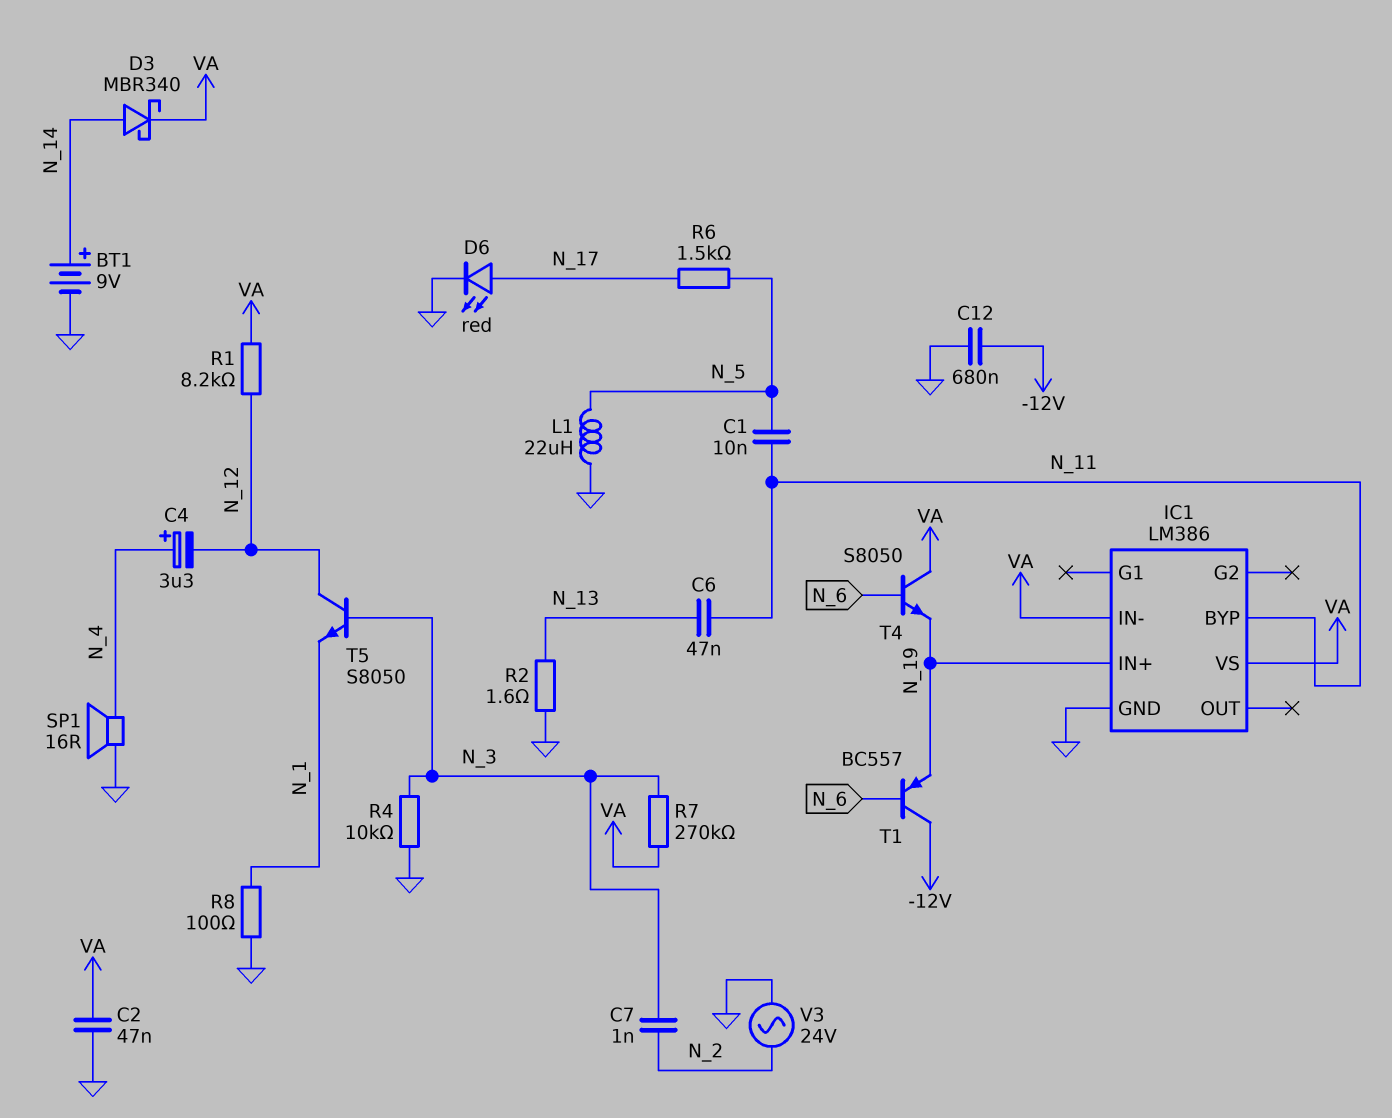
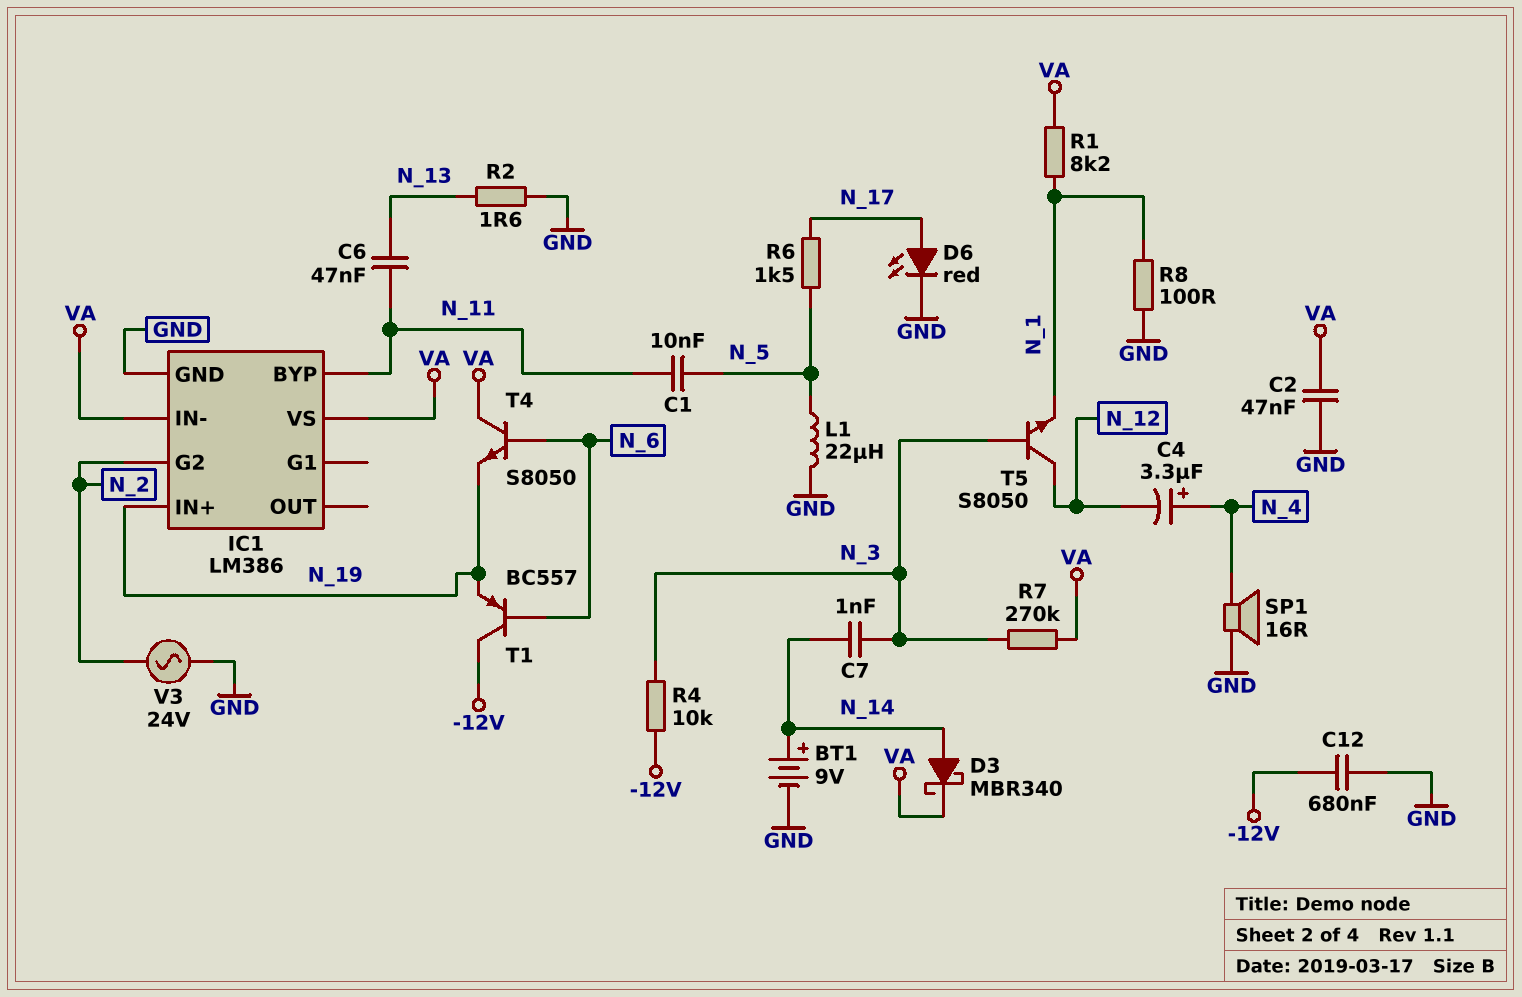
C7: 1nF (N_2, N_3) -> 1nF (N_3, N_14)
IC1 pin G2: none -> N_2
R1: 8.2k (N_12, VA) -> 8.2k (N_1, VA)
R4: 10k (GND, N_3) -> 10k (-12V, N_3)

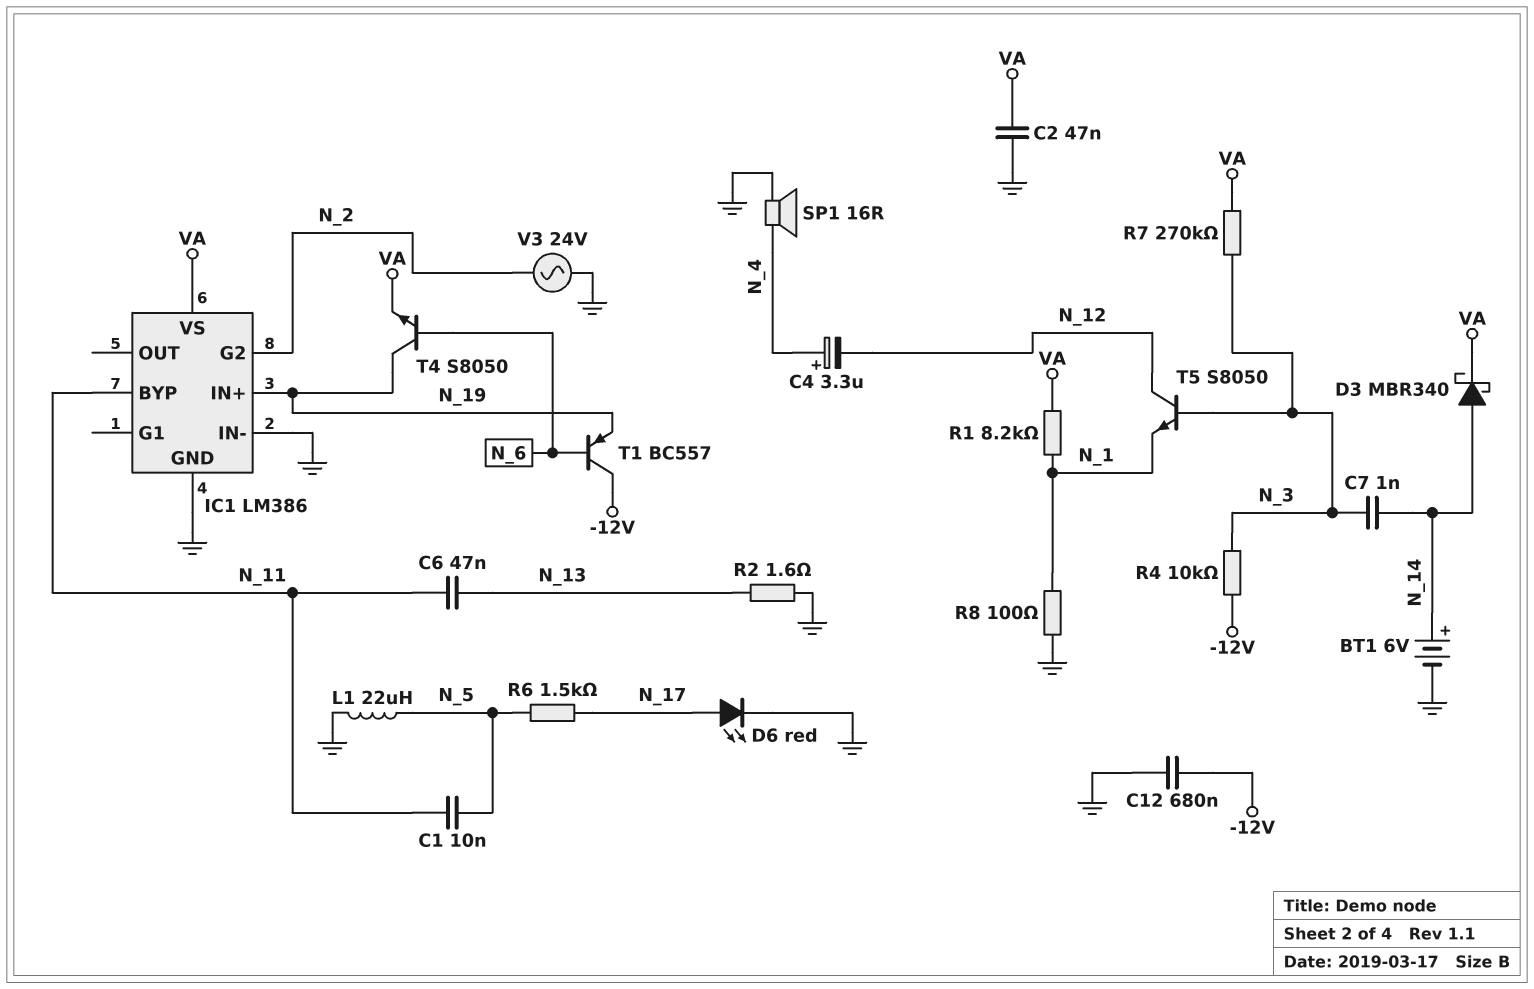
BT1: 9V (plus N_14, minus GND) -> 6V (plus N_14, minus GND)
IC1 pin IN-: VA -> GND
T4: NPN S8050 (B N_6, C VA, E N_19) -> NPN S8050 (B N_6, C N_19, E VA)

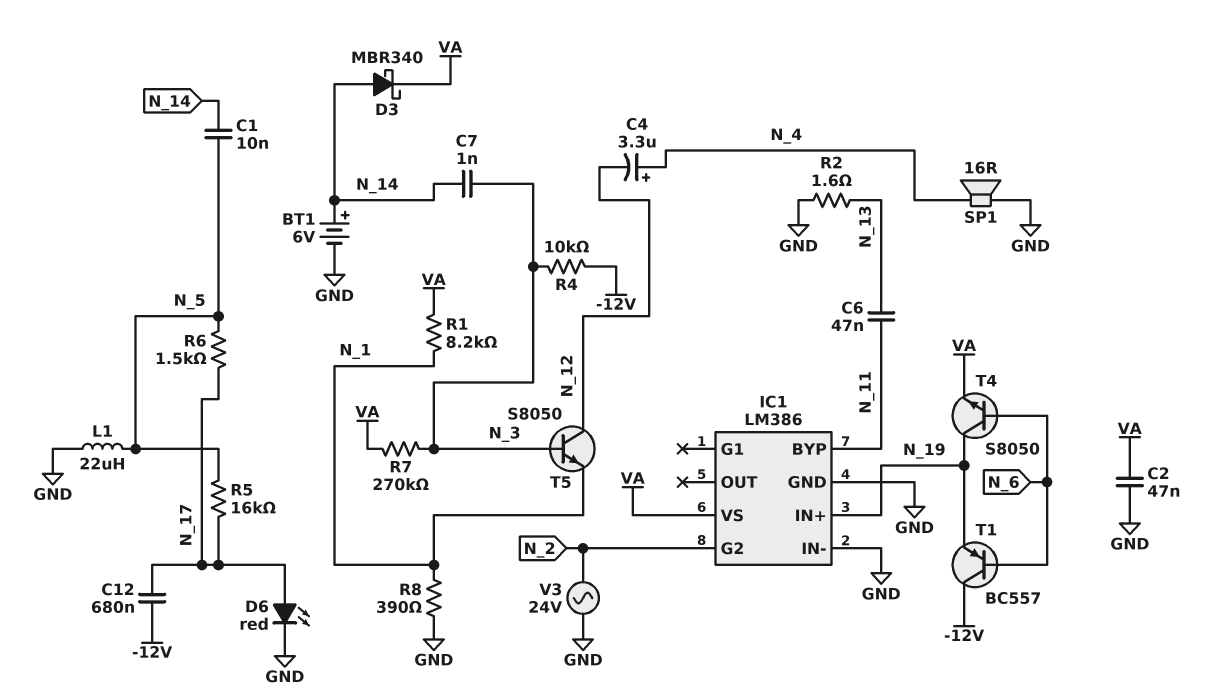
C1: 10nF (N_5, N_11) -> 10nF (N_5, N_14)
C12: 680nF (-12V, GND) -> 680nF (-12V, N_17)
R5: none -> 16k (N_5, N_17)
R8: 100 (GND, N_1) -> 390 (GND, N_1)

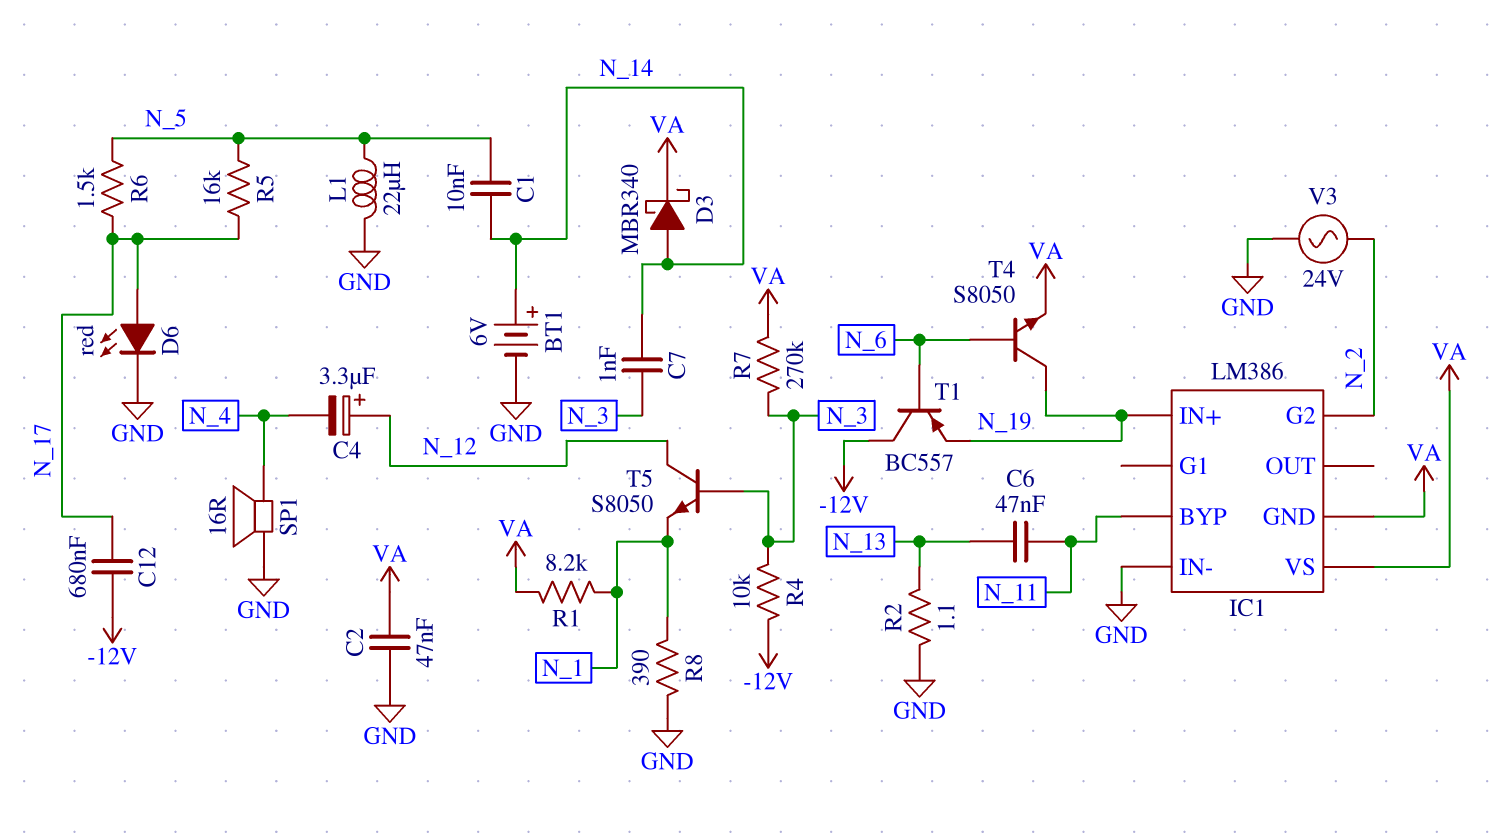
C4: 3.3uF (plus N_4, minus N_12) -> 3.3uF (plus N_12, minus N_4)
IC1 pin GND: GND -> VA
R2: 1.6 (GND, N_13) -> 1.1 (GND, N_13)

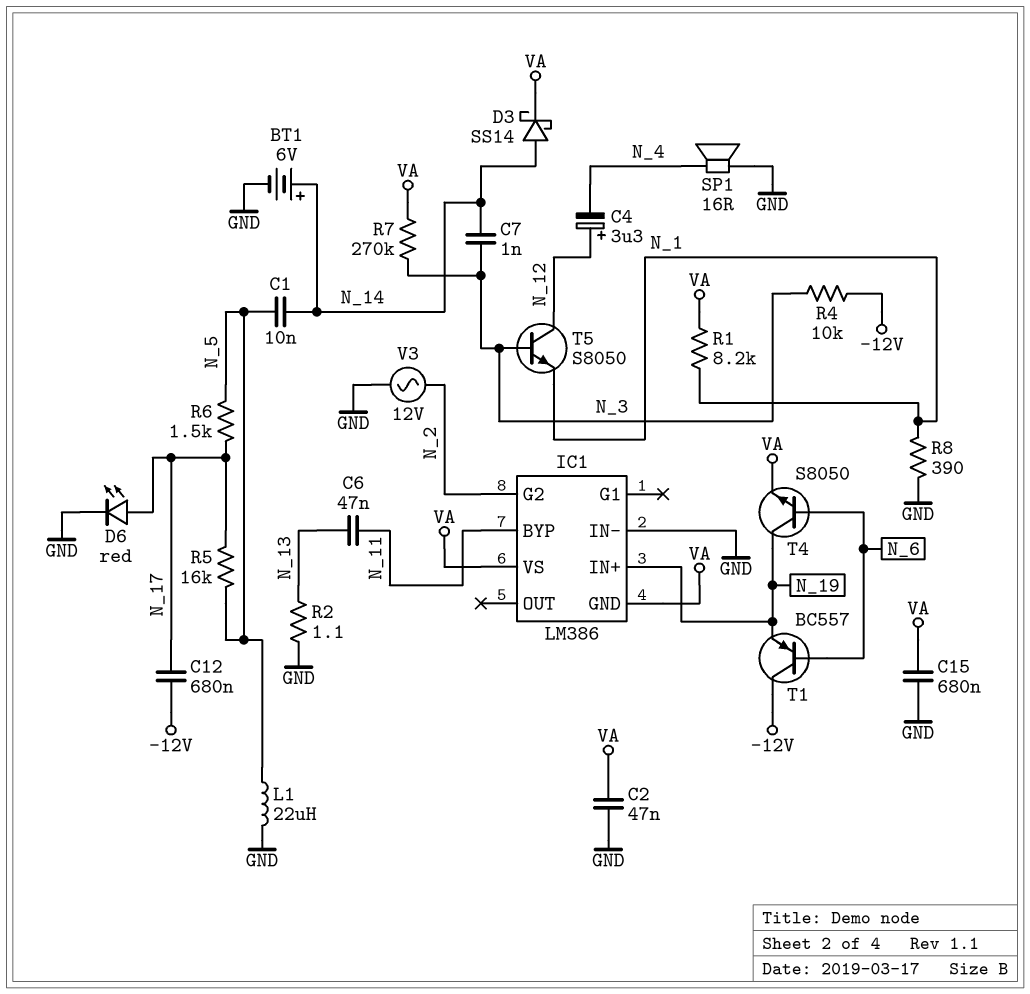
C15: none -> 680nF (GND, VA)
D3: schottky MBR340 (A N_14, K VA) -> schottky SS14 (A N_14, K VA)
V3: AC 24V (GND, N_2) -> AC 12V (GND, N_2)

